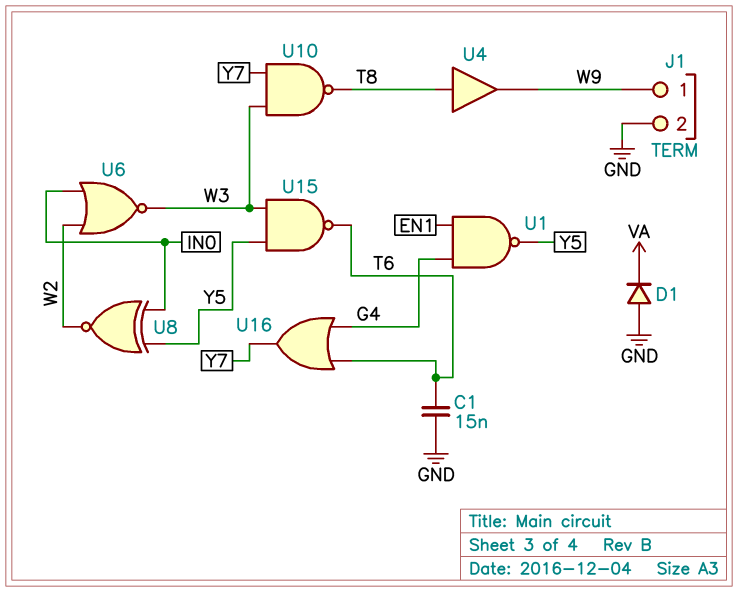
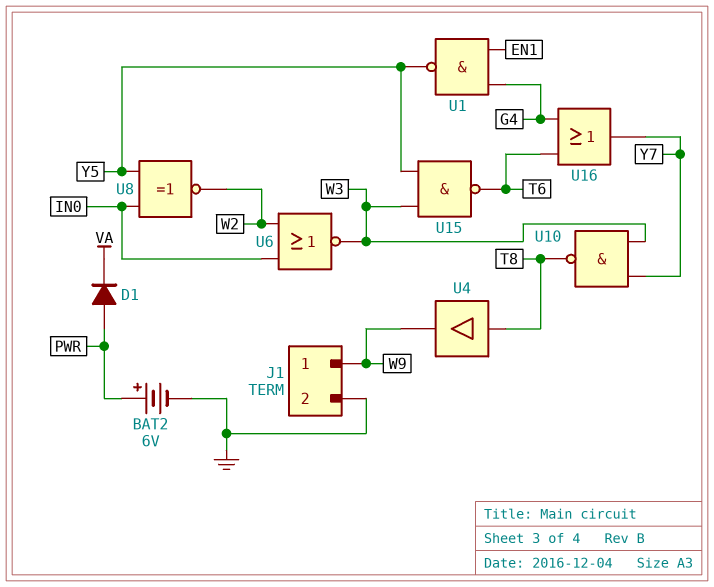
BAT2: none -> 6V (plus PWR, minus GND)
C1: 15nF (GND, T6) -> none
D1: diode (A GND, K VA) -> diode (A PWR, K VA)

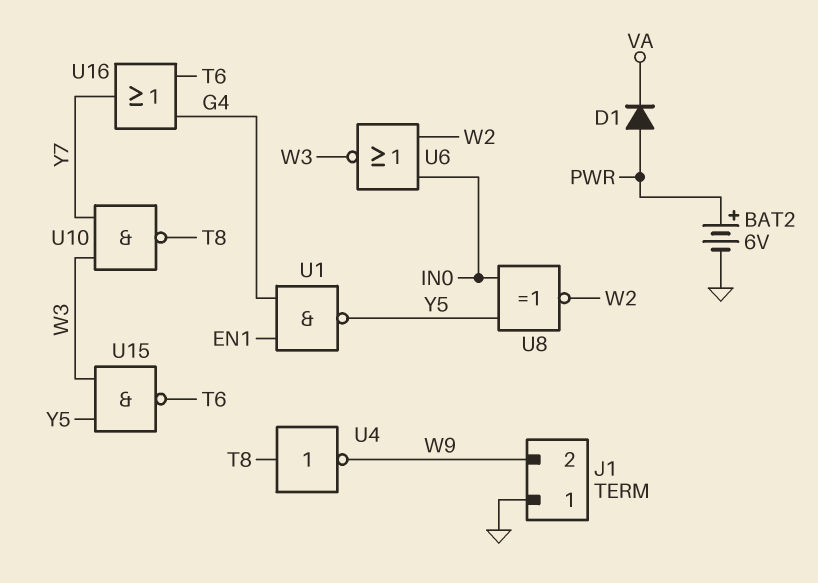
J1 pin 1: W9 -> GND
J1 pin 2: GND -> W9
U4: buffer (in T8, out W9) -> NOT (in T8, out W9)

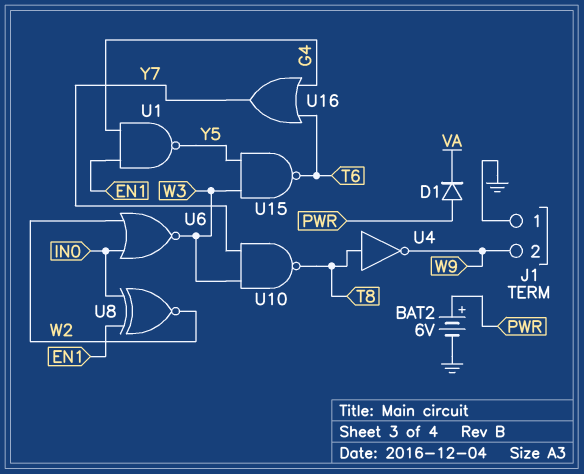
U8: XNOR (in IN0, in Y5, out W2) -> XNOR (in EN1, in IN0, out W2)

